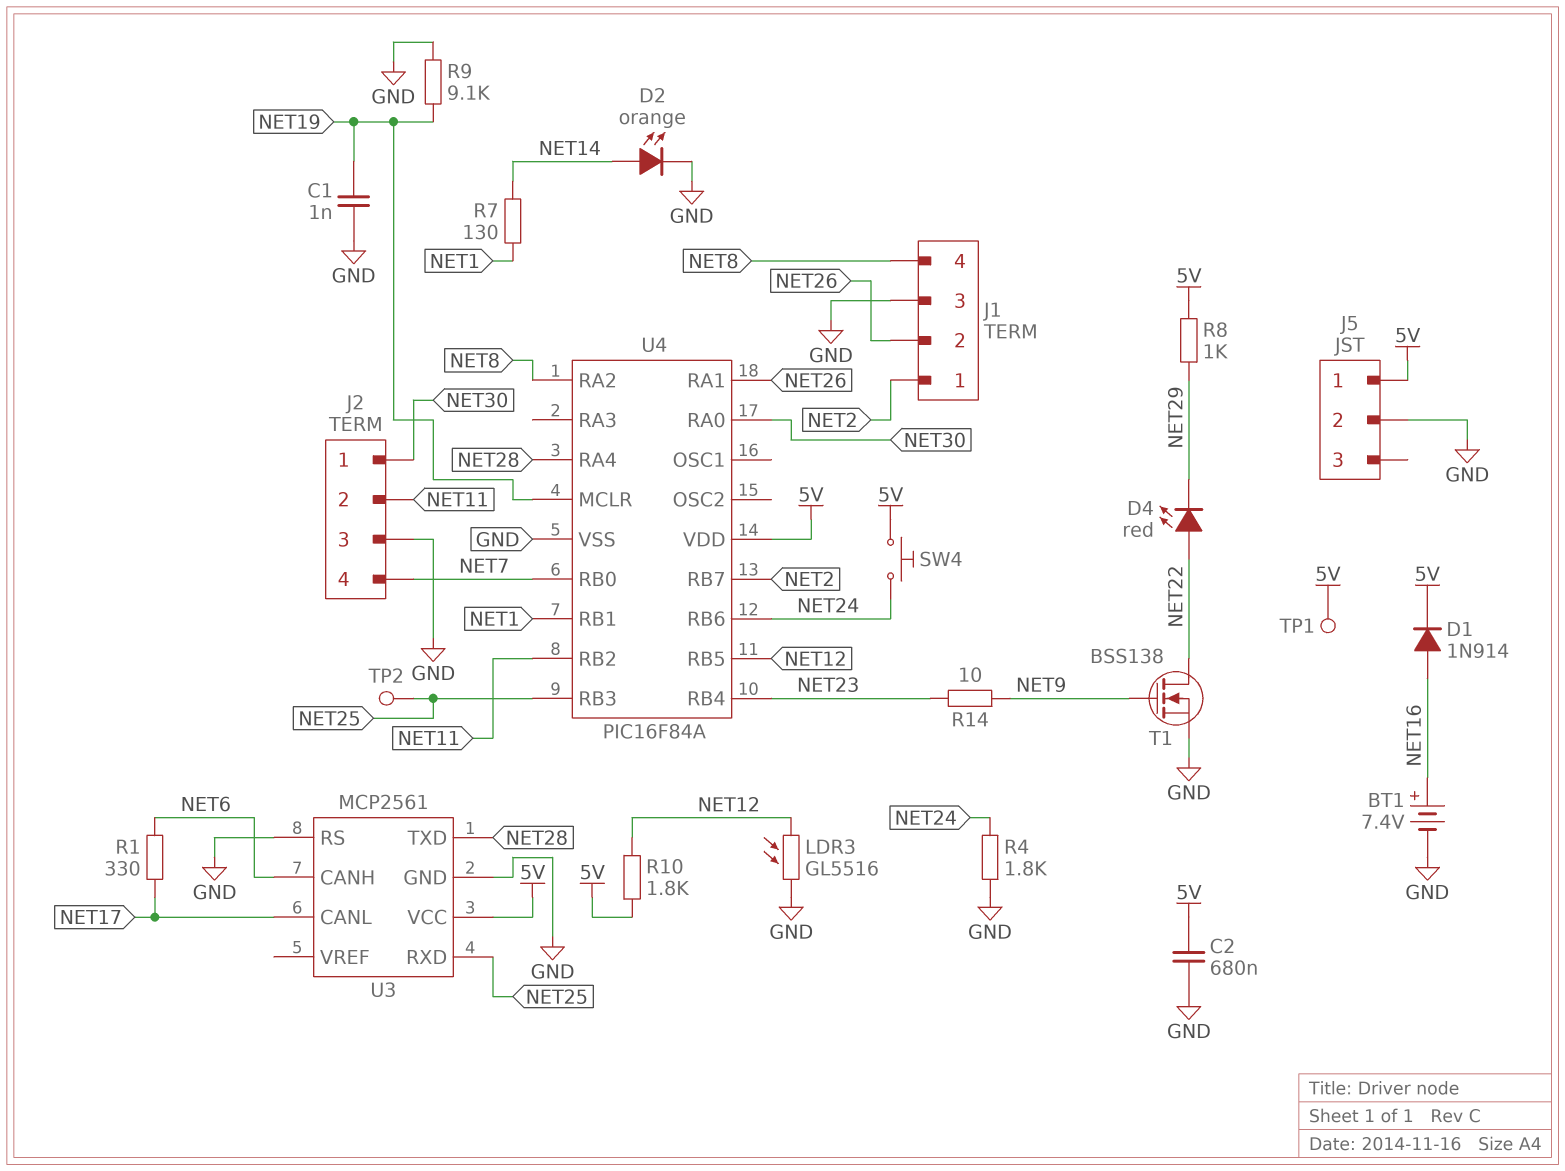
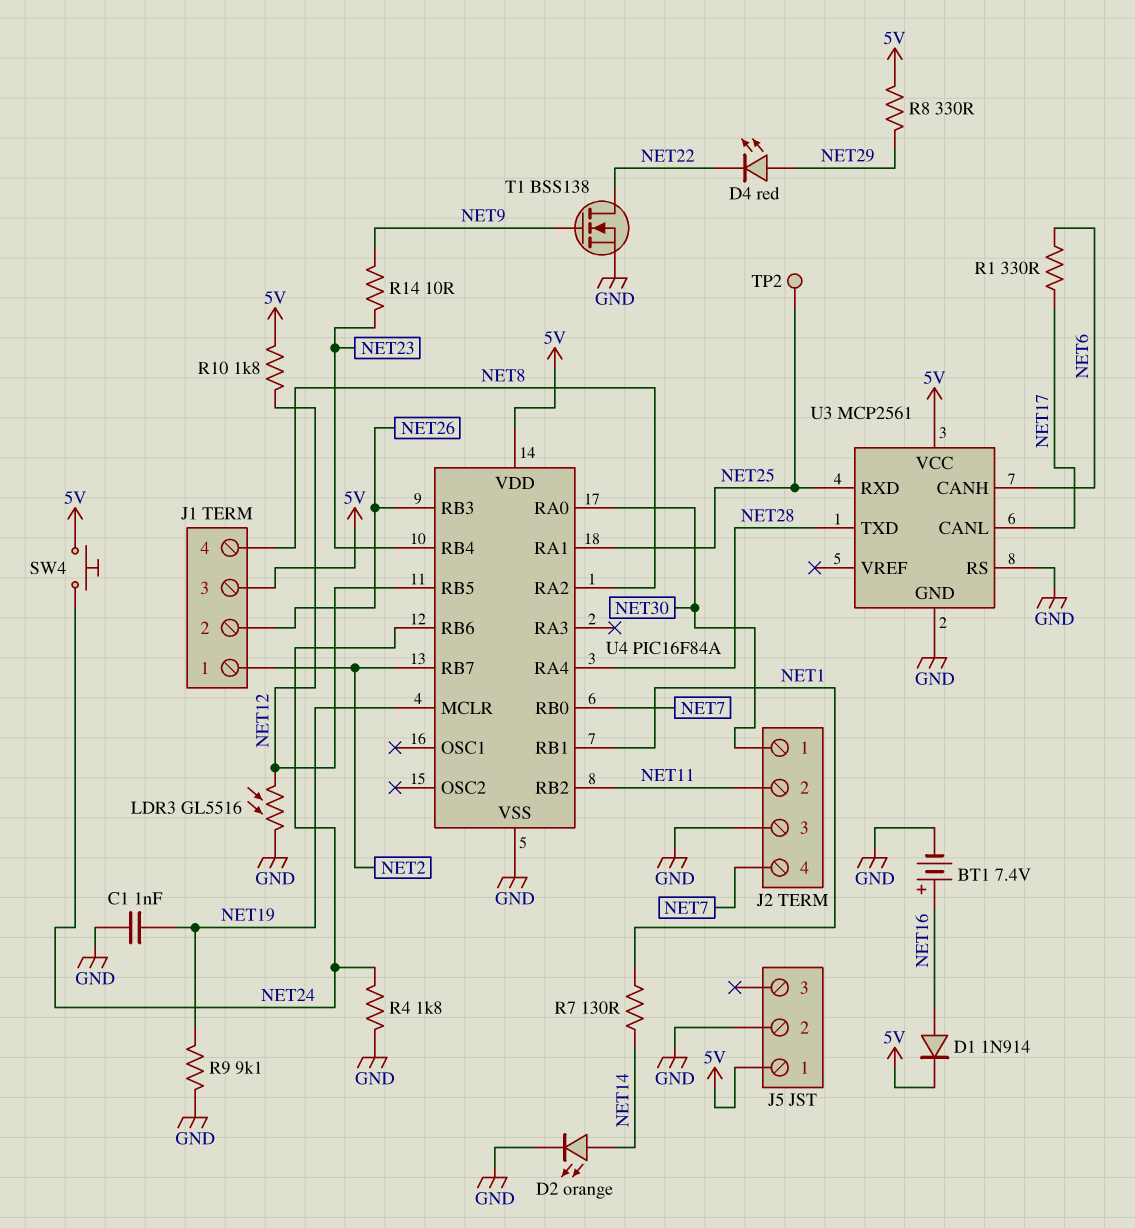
C2: 680nF (5V, GND) -> none
D4: LED red (A NET22, K NET29) -> LED red (A NET29, K NET22)
J1 pin 3: GND -> 5V
R8: 1k (5V, NET29) -> 330 (5V, NET29)
TP1: test point (5V) -> none
U4 pin RA1: NET26 -> NET25
U4 pin RB3: NET25 -> NET26

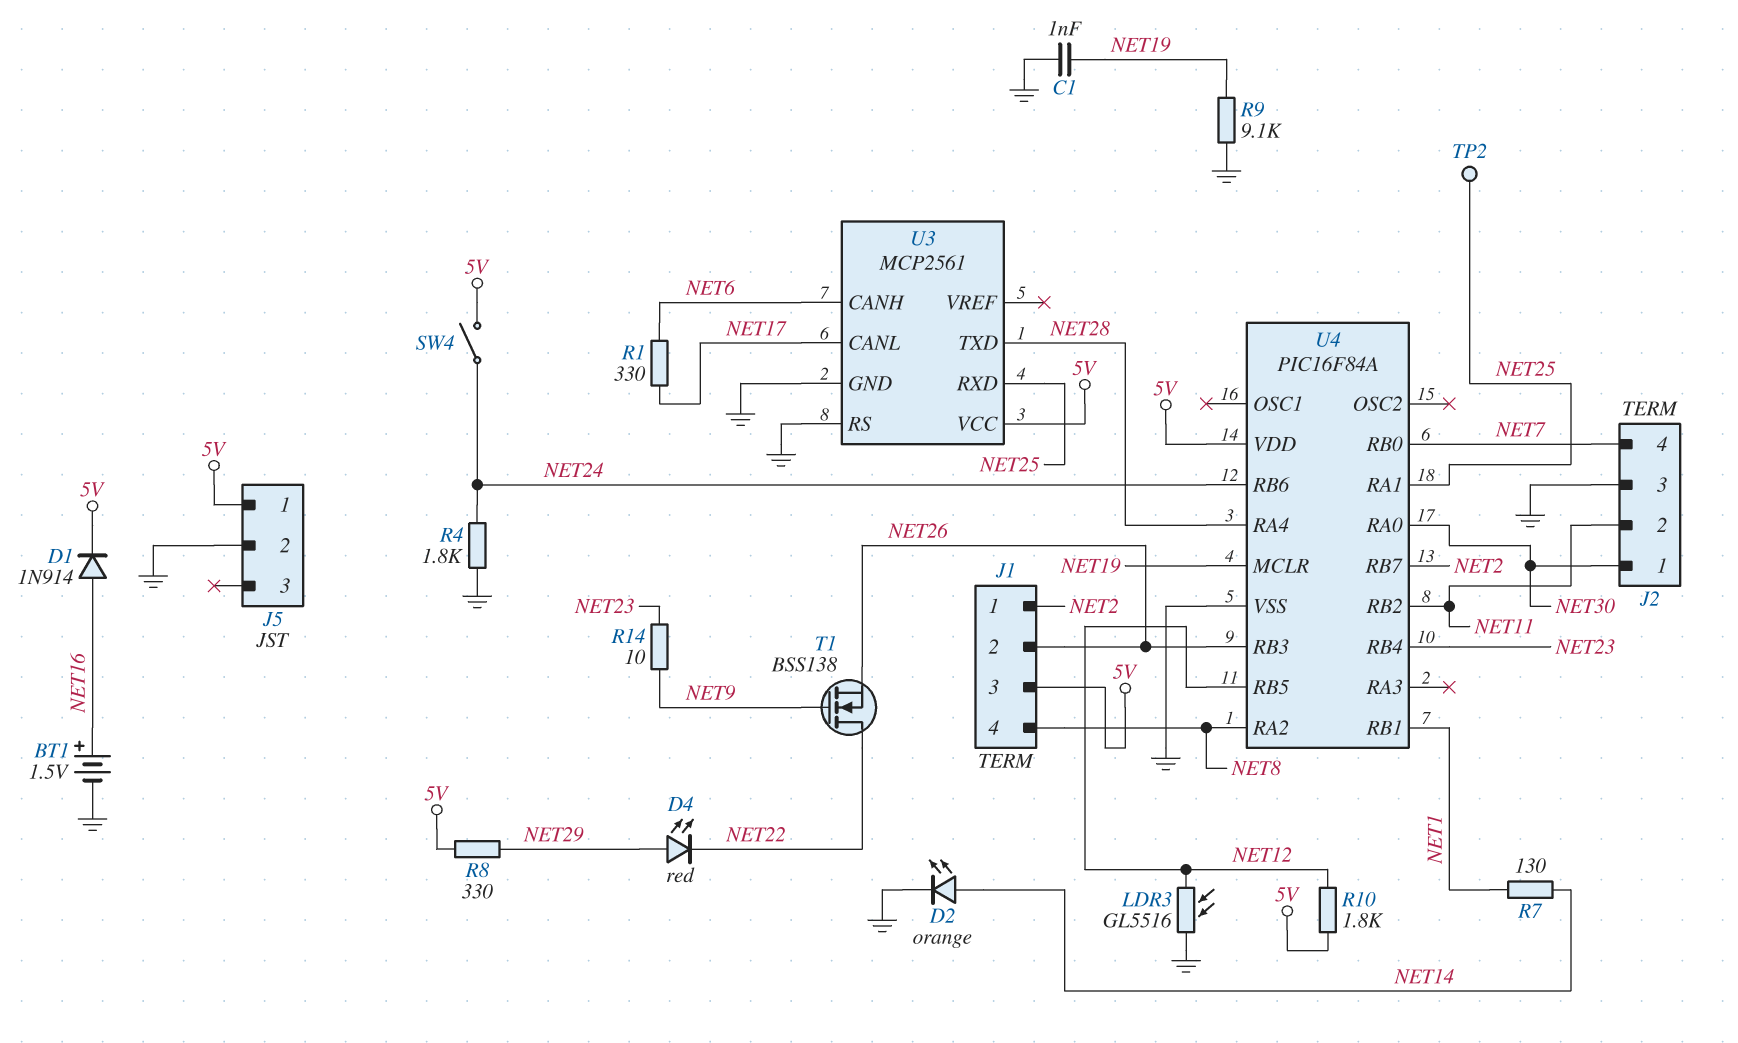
BT1: 7.4V (plus NET16, minus GND) -> 1.5V (plus NET16, minus GND)
SW4: button (5V, NET24) -> switch (5V, NET24)
T1: NMOS BSS138 (G NET9, D NET22, S GND) -> NMOS BSS138 (G NET9, D NET22, S NET26)

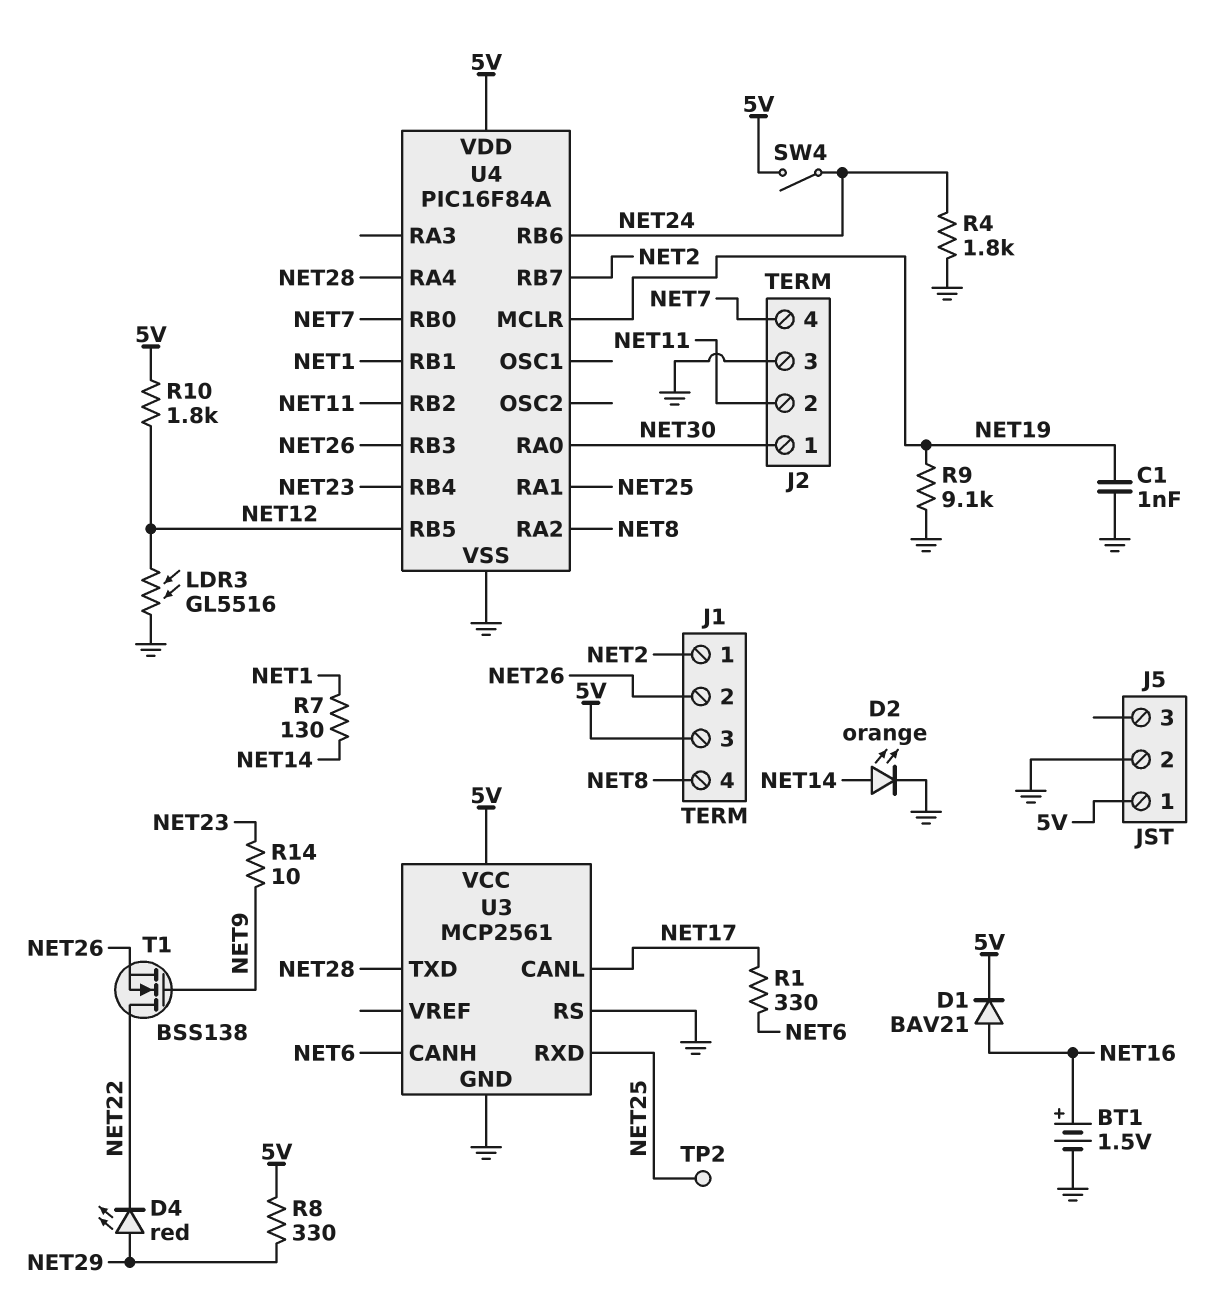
D1: diode 1N914 (A NET16, K 5V) -> diode BAV21 (A NET16, K 5V)

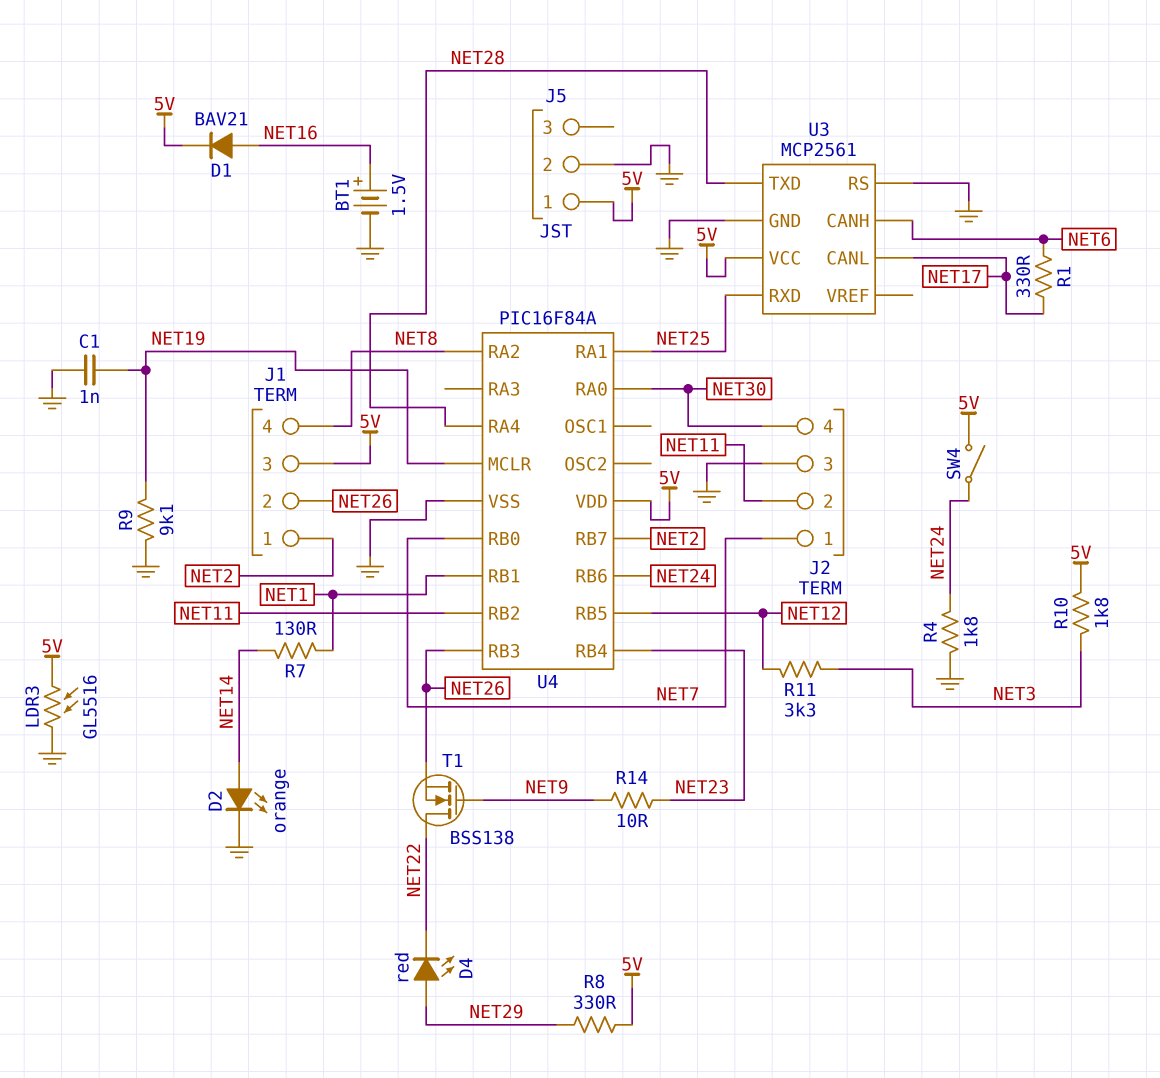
J2 pin 1: NET30 -> NET7
J2 pin 4: NET7 -> NET30
LDR3: GL5516 (GND, NET12) -> GL5516 (5V, GND)
R10: 1.8k (5V, NET12) -> 1.8k (5V, NET3)
R11: none -> 3.3k (NET3, NET12)
TP2: test point (NET25) -> none

